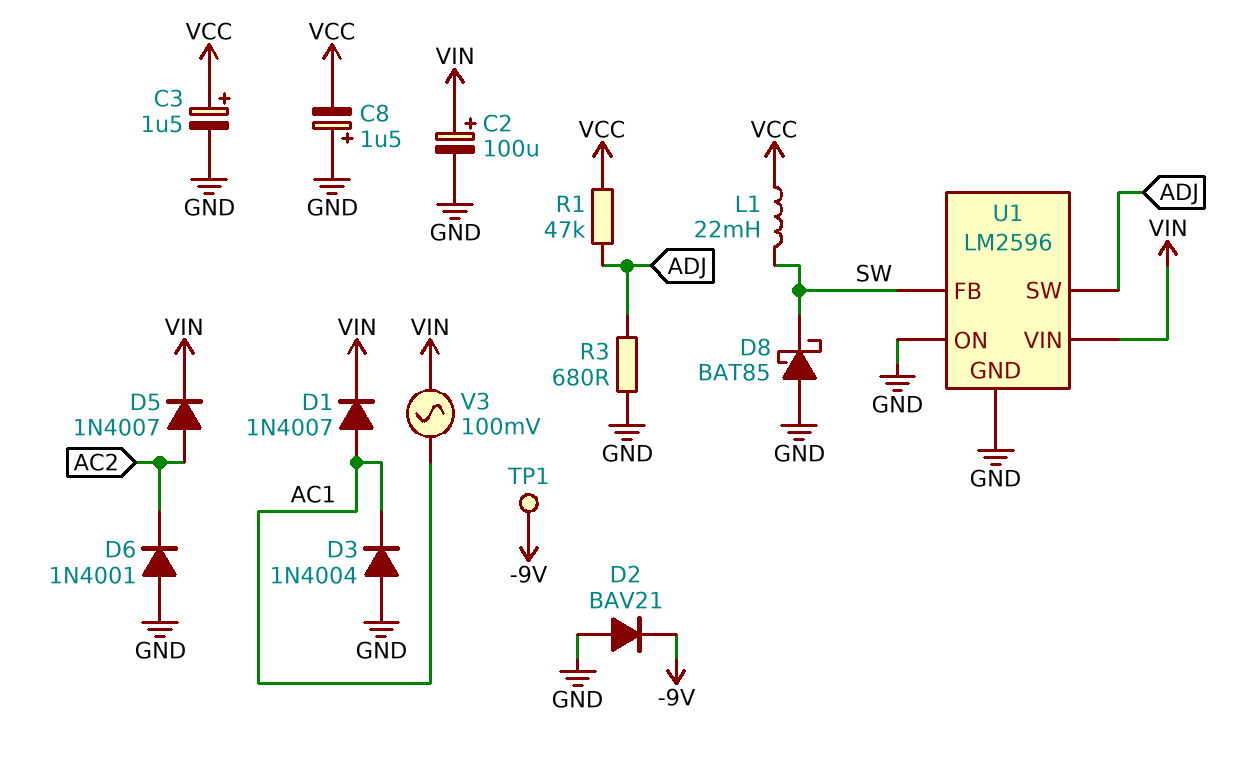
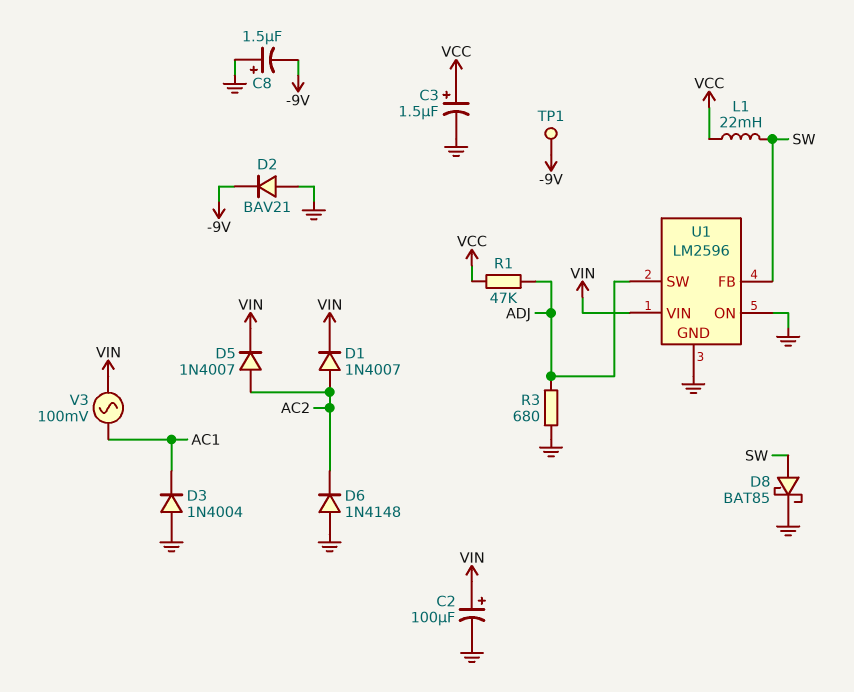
C8: 1.5uF (plus GND, minus VCC) -> 1.5uF (plus GND, minus -9V)
D1: diode 1N4007 (A AC1, K VIN) -> diode 1N4007 (A AC2, K VIN)
D6: diode 1N4001 (A GND, K AC2) -> diode 1N4148 (A GND, K AC2)
D8: schottky BAT85 (A GND, K SW) -> schottky BAT85 (A SW, K GND)

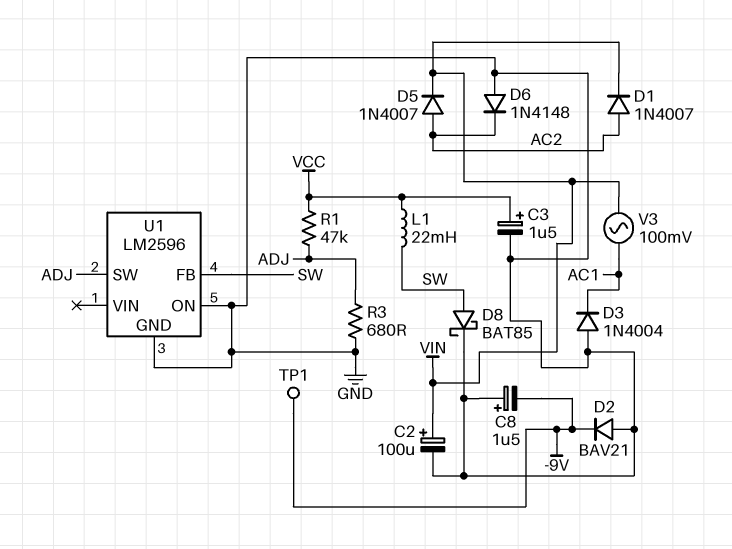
U1 pin VIN: VIN -> none

